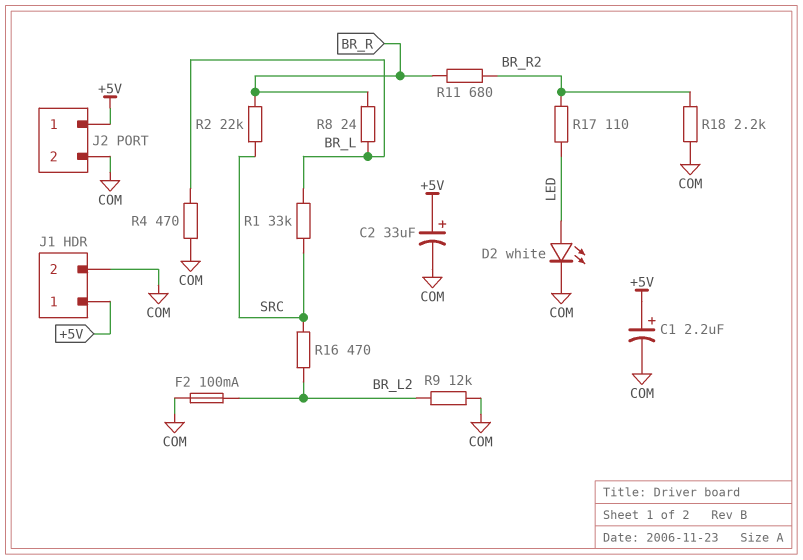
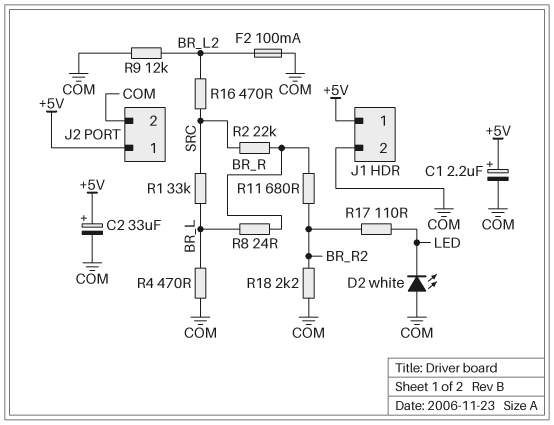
D2: LED white (A LED, K COM) -> LED white (A COM, K LED)

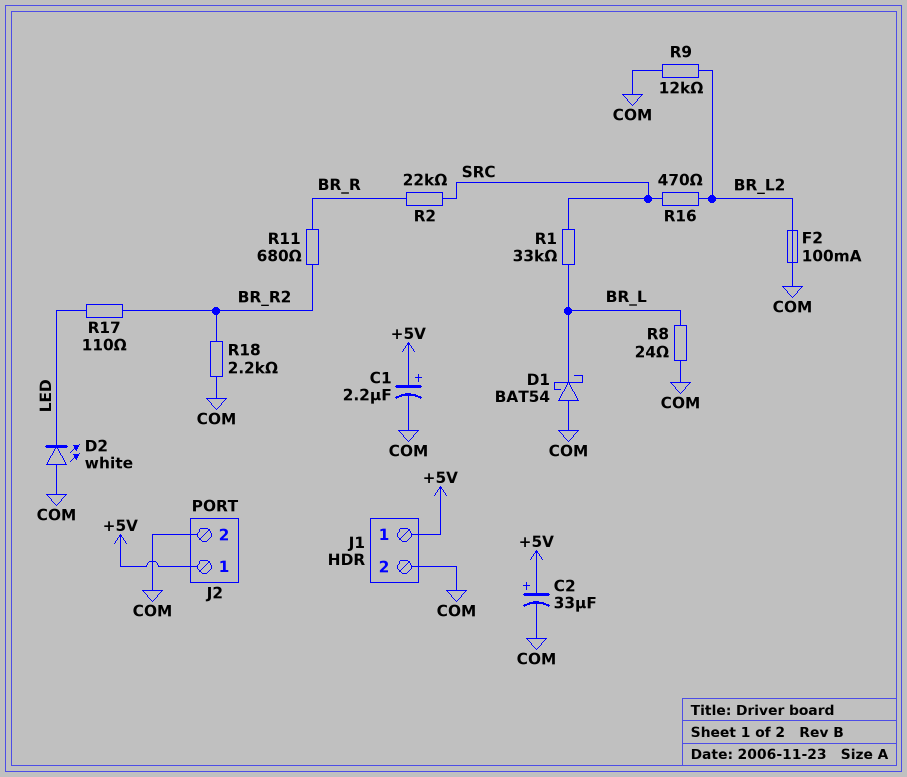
D1: none -> schottky BAT54 (A COM, K BR_L)
R4: 470 (BR_L, COM) -> none
R8: 24 (BR_L, BR_R) -> 24 (BR_L, COM)

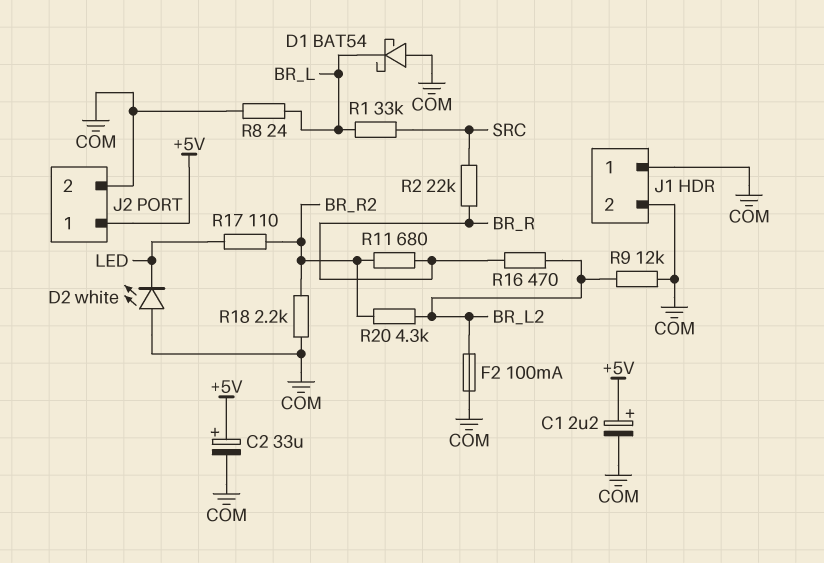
J1 pin 1: +5V -> COM
R16: 470 (BR_L2, SRC) -> 470 (BR_L2, BR_R)
R20: none -> 4.3k (BR_L2, BR_R2)

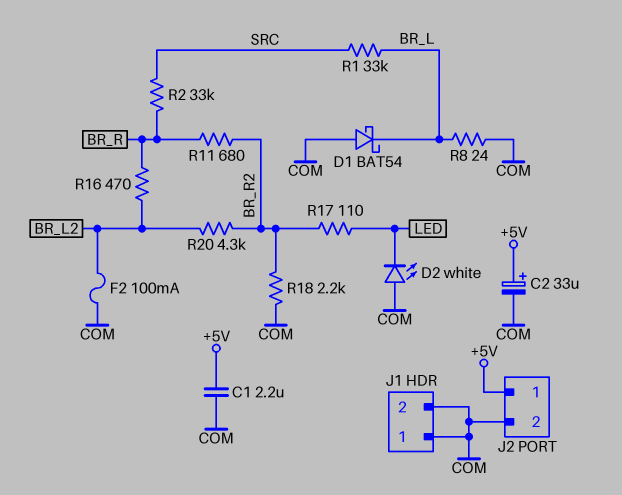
C1: 2.2uF (plus +5V, minus COM) -> 2.2uF (+5V, COM)
R2: 22k (BR_R, SRC) -> 33k (BR_R, SRC)
R9: 12k (BR_L2, COM) -> none

